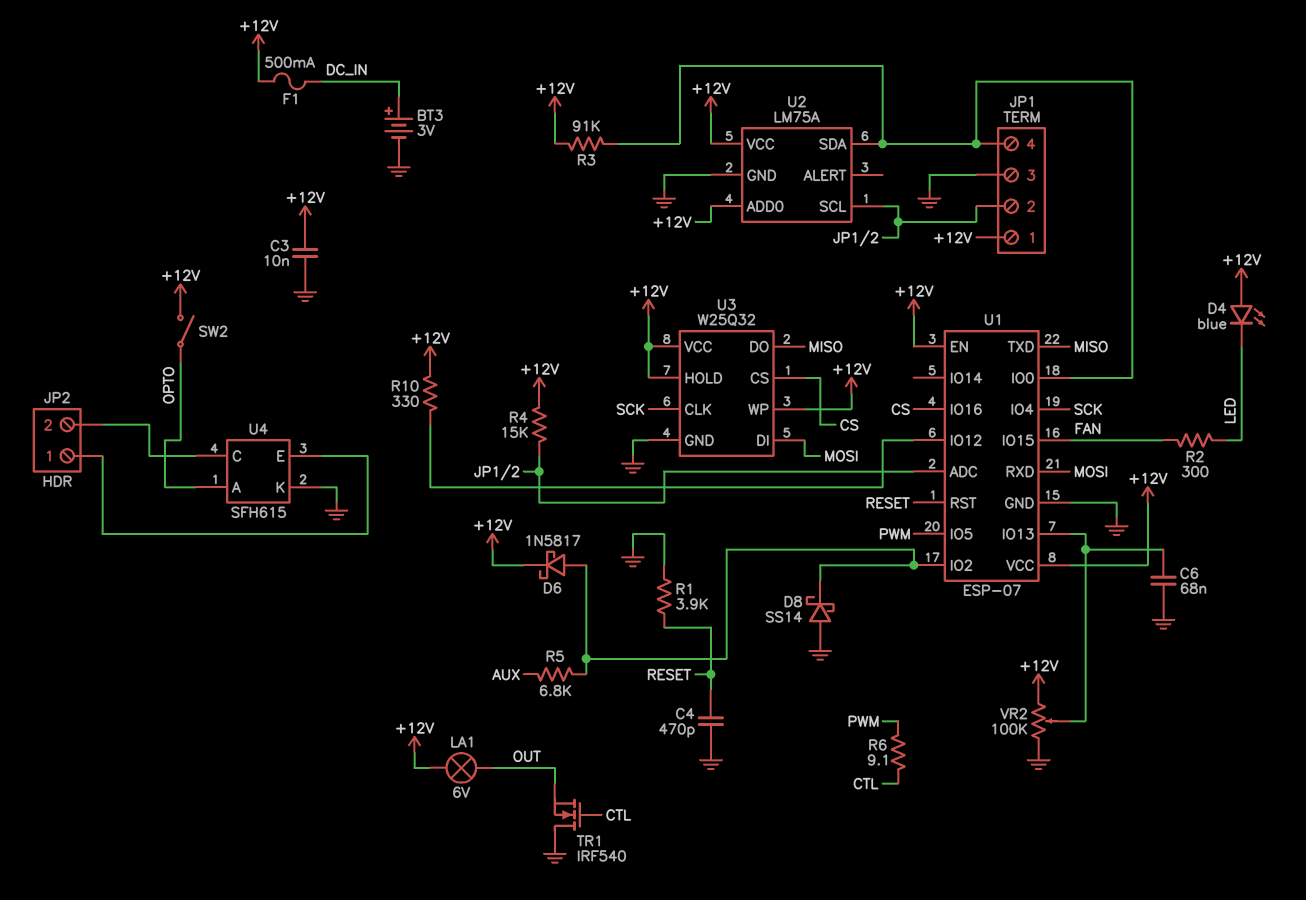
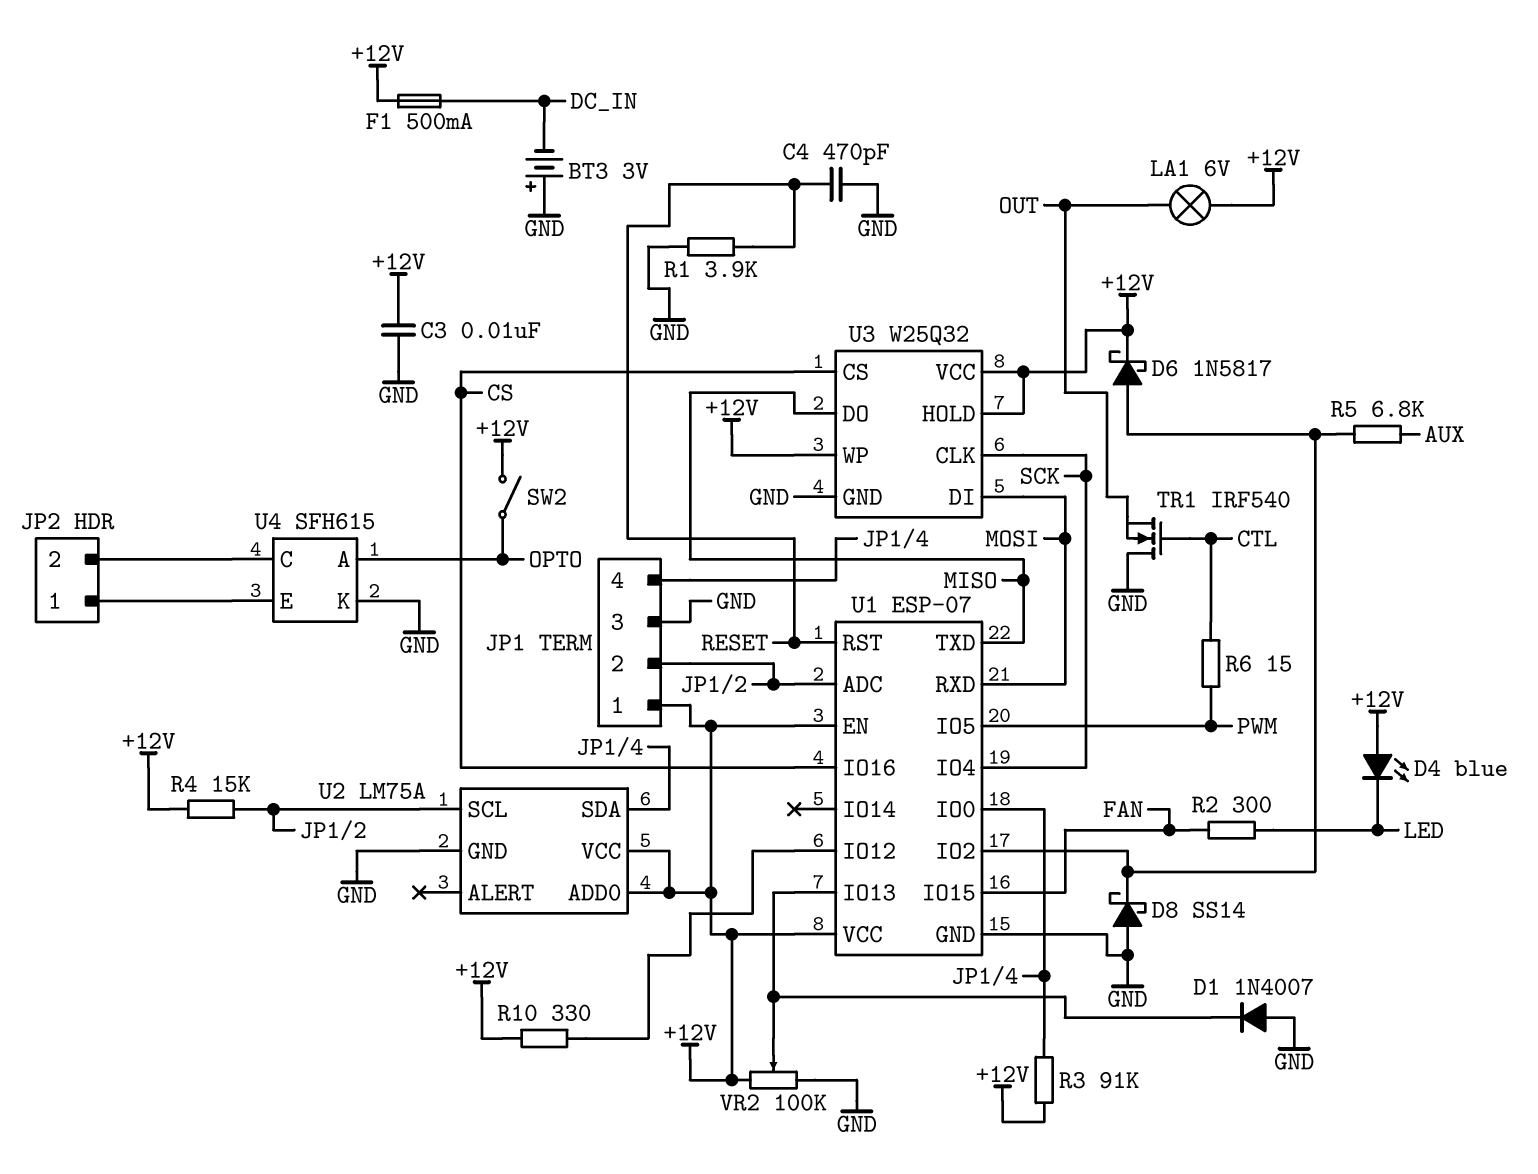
BT3: 3V (plus DC_IN, minus GND) -> 3V (plus GND, minus DC_IN)
C6: 68nF (GND, U1/IO13) -> none
D1: none -> diode 1N4007 (A GND, K U1/IO13)
R6: 9.1 (CTL, PWM) -> 15 (CTL, PWM)

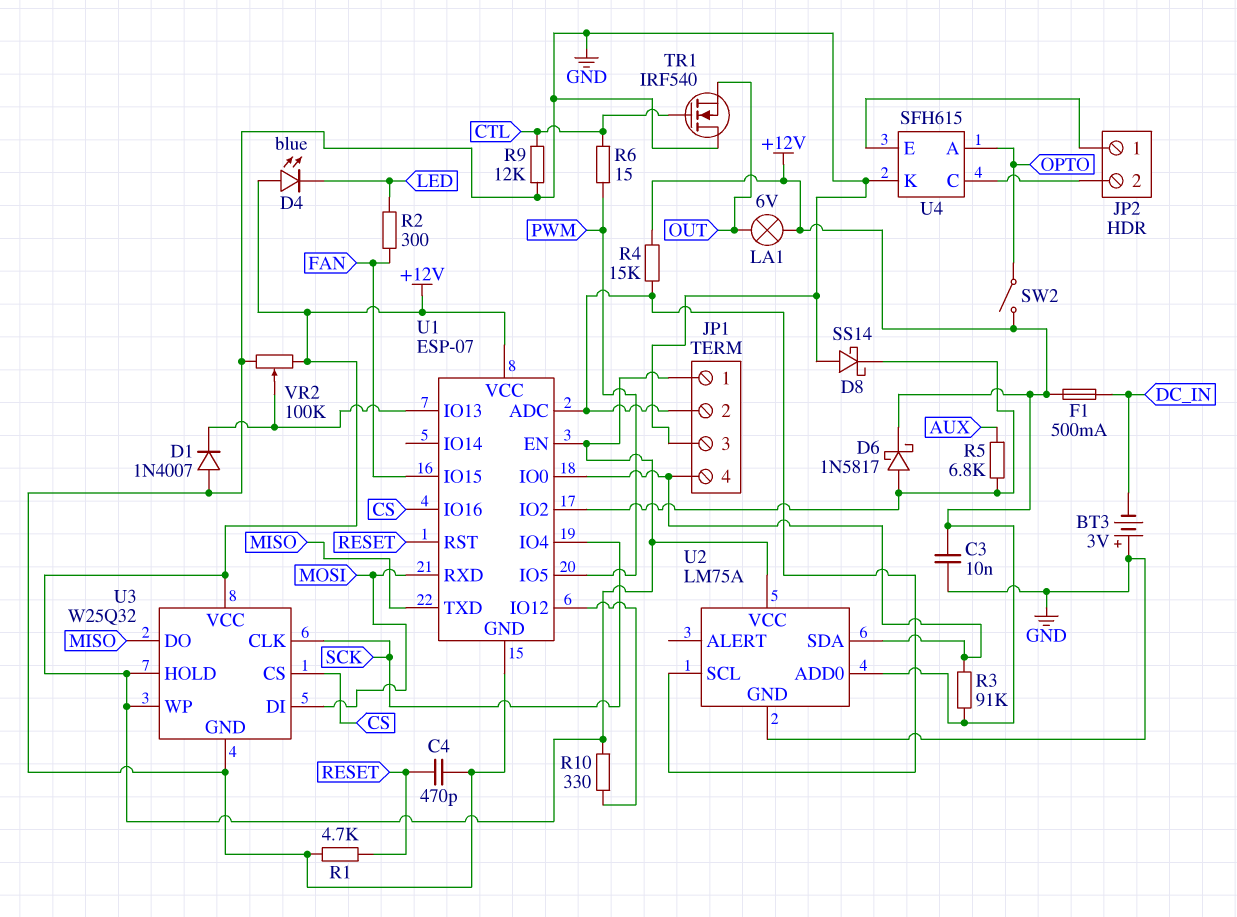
R1: 3.9k (GND, RESET) -> 4.7k (GND, RESET)
R9: none -> 12k (CTL, GND)

